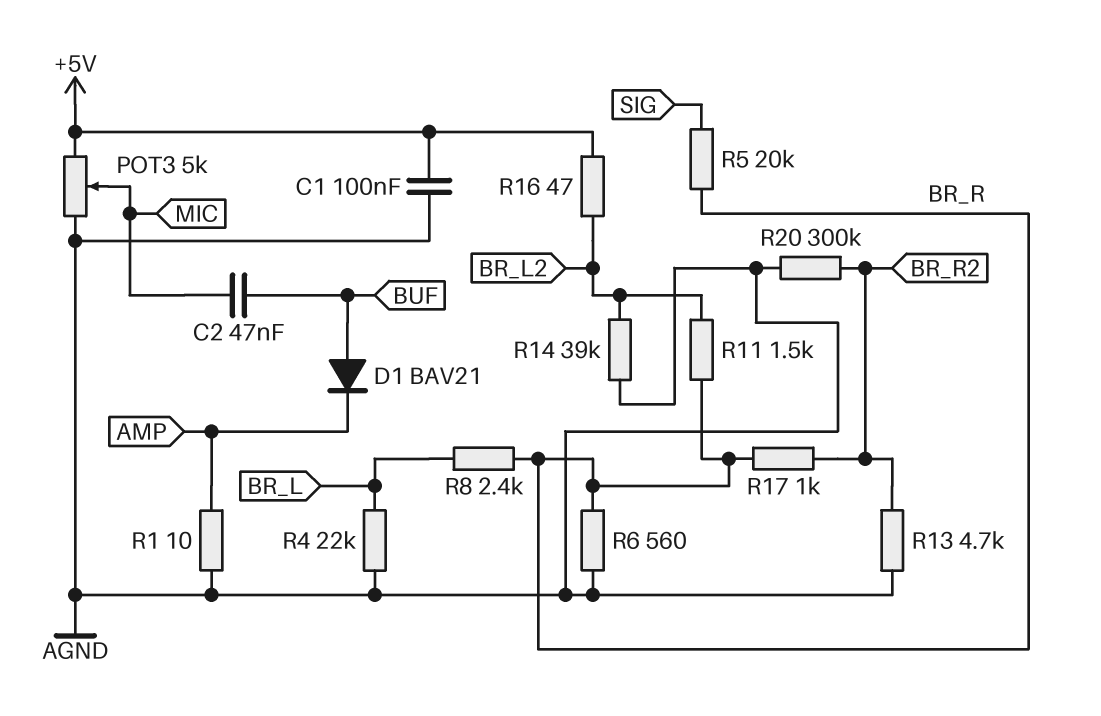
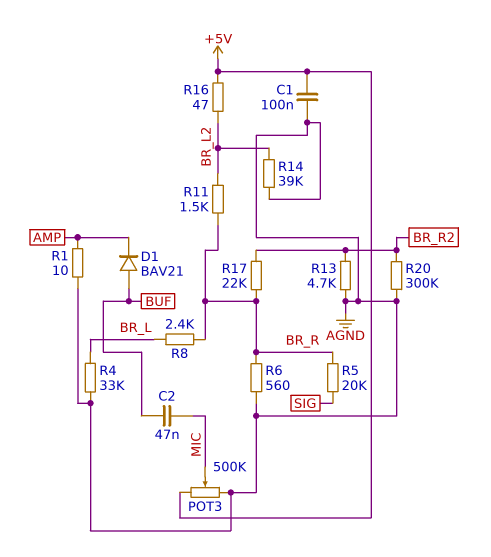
POT3: 5k (+5V, AGND, wiper MIC) -> 500k (+5V, AGND, wiper MIC)
R4: 22k (AGND, BR_L) -> 33k (AGND, BR_L)
R17: 1k (BR_R, BR_R2) -> 22k (BR_R, BR_R2)

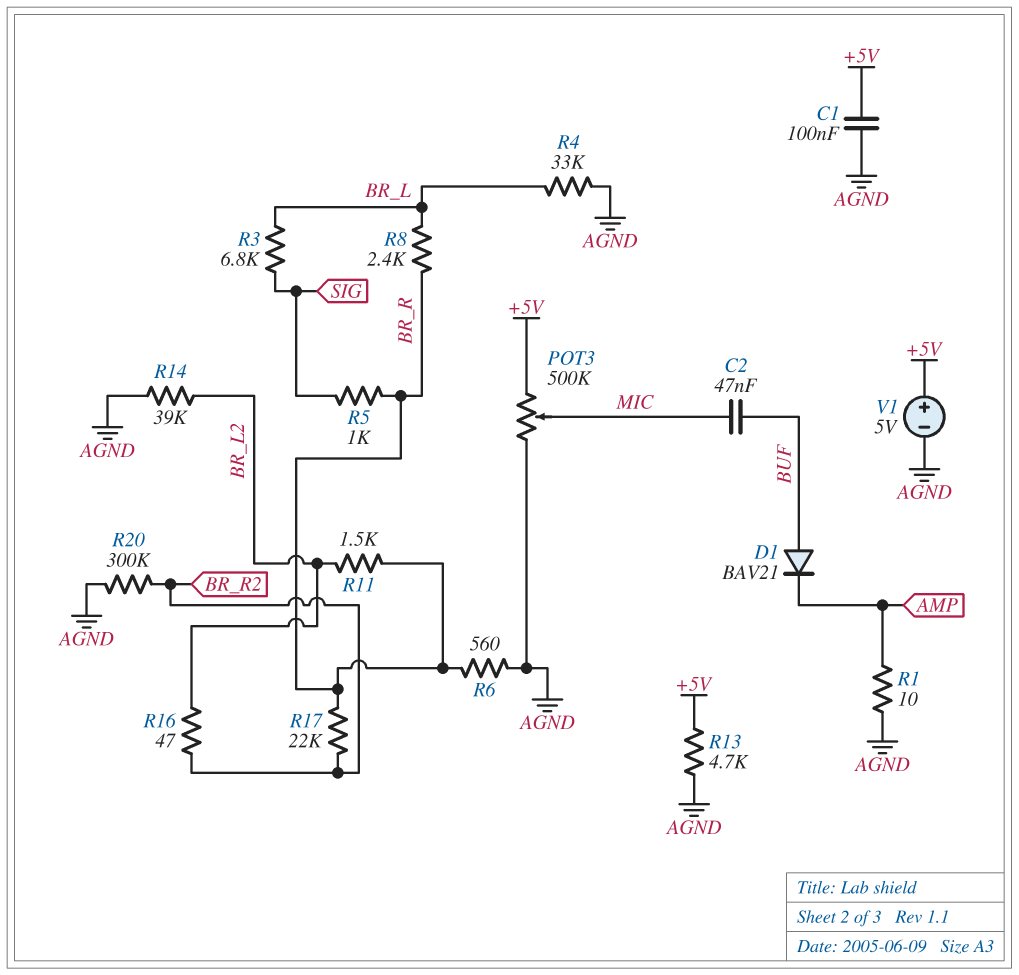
R3: none -> 6.8k (BR_L, SIG)
R5: 20k (BR_R, SIG) -> 1k (BR_R, SIG)
R13: 4.7k (AGND, BR_R2) -> 4.7k (+5V, AGND)
R16: 47 (+5V, BR_L2) -> 47 (BR_L2, BR_R2)
V1: none -> 5V (plus +5V, minus AGND)

